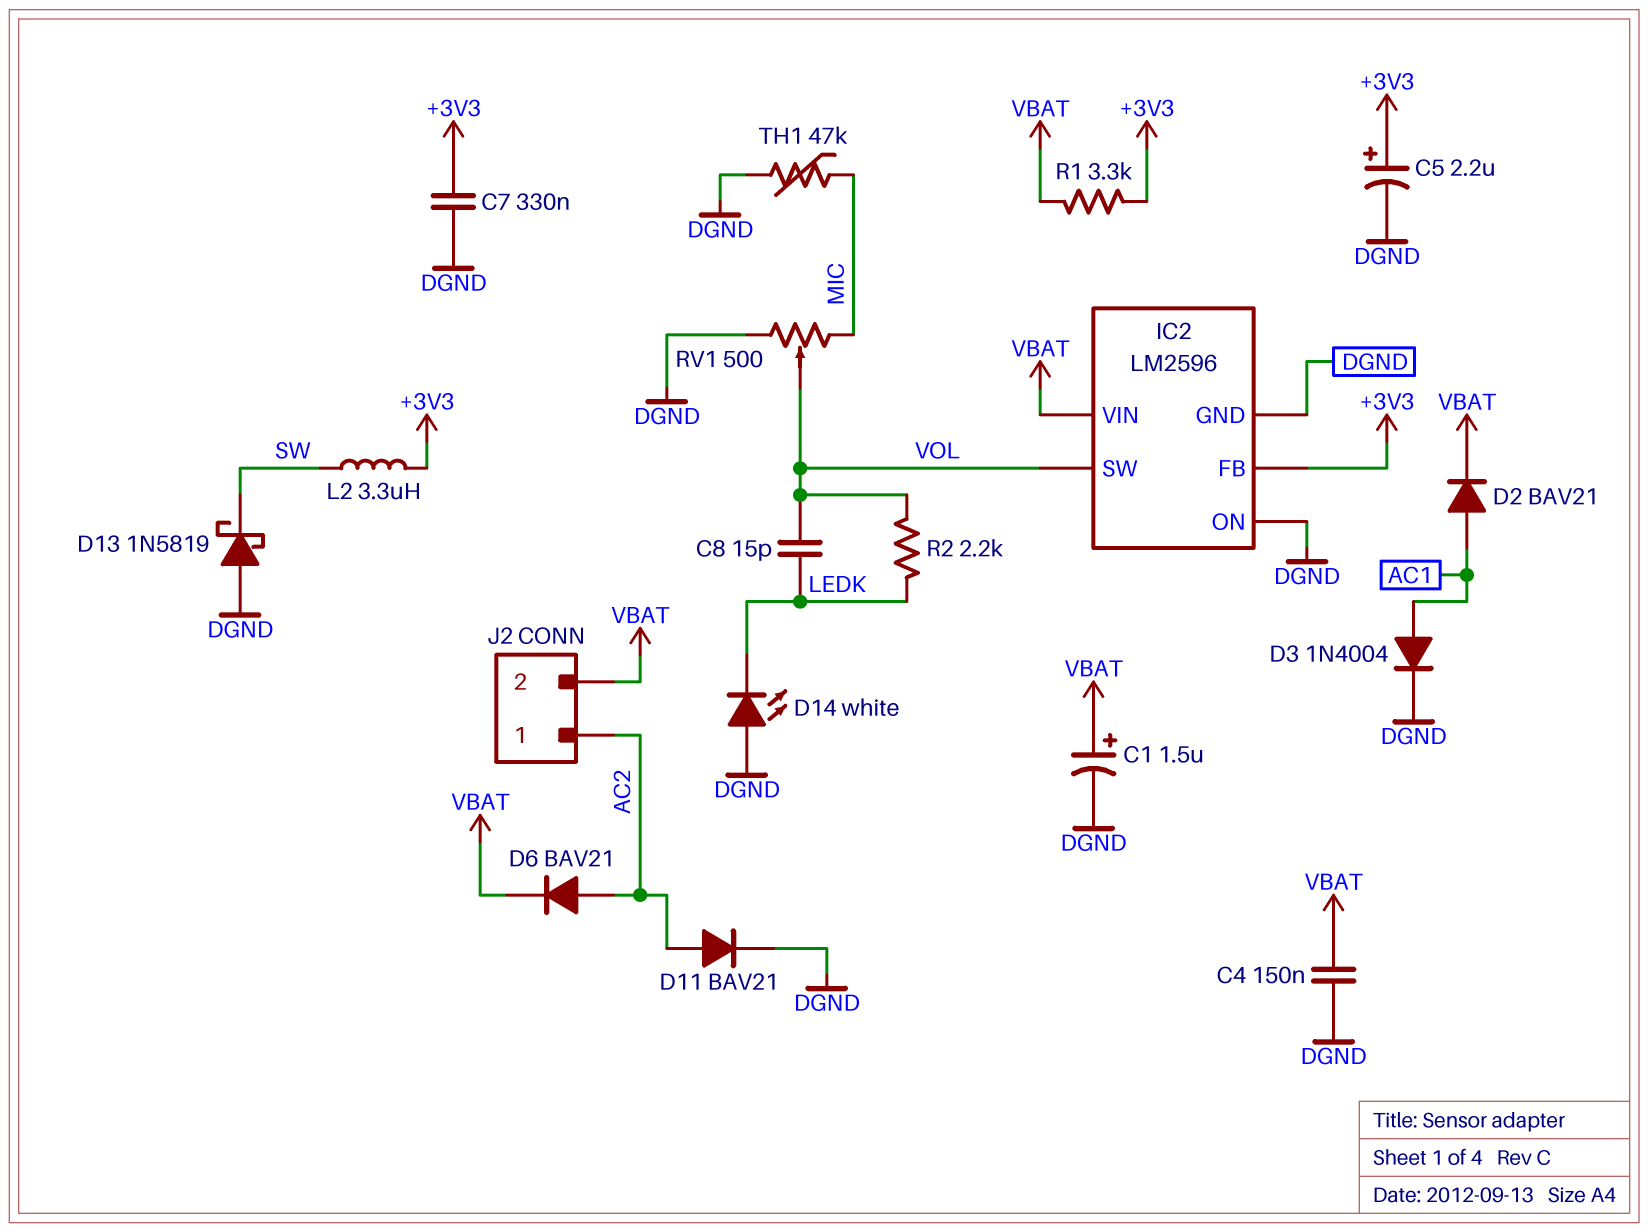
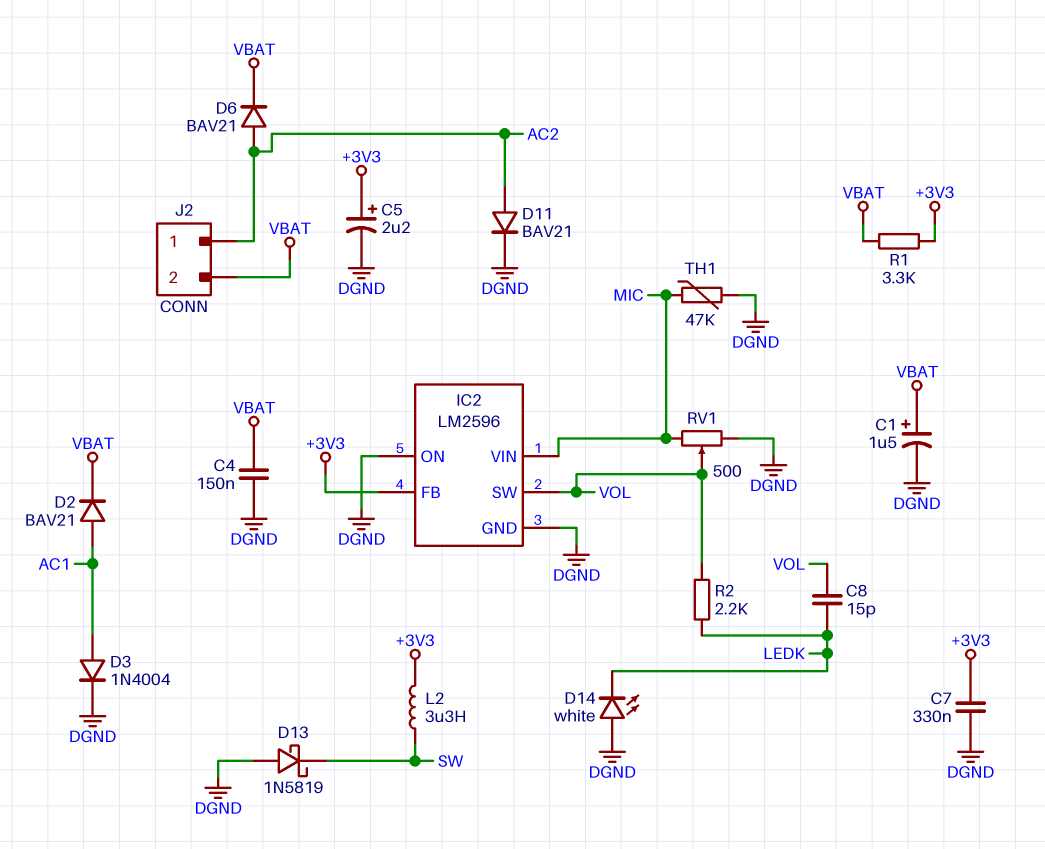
IC2 pin VIN: VBAT -> MIC

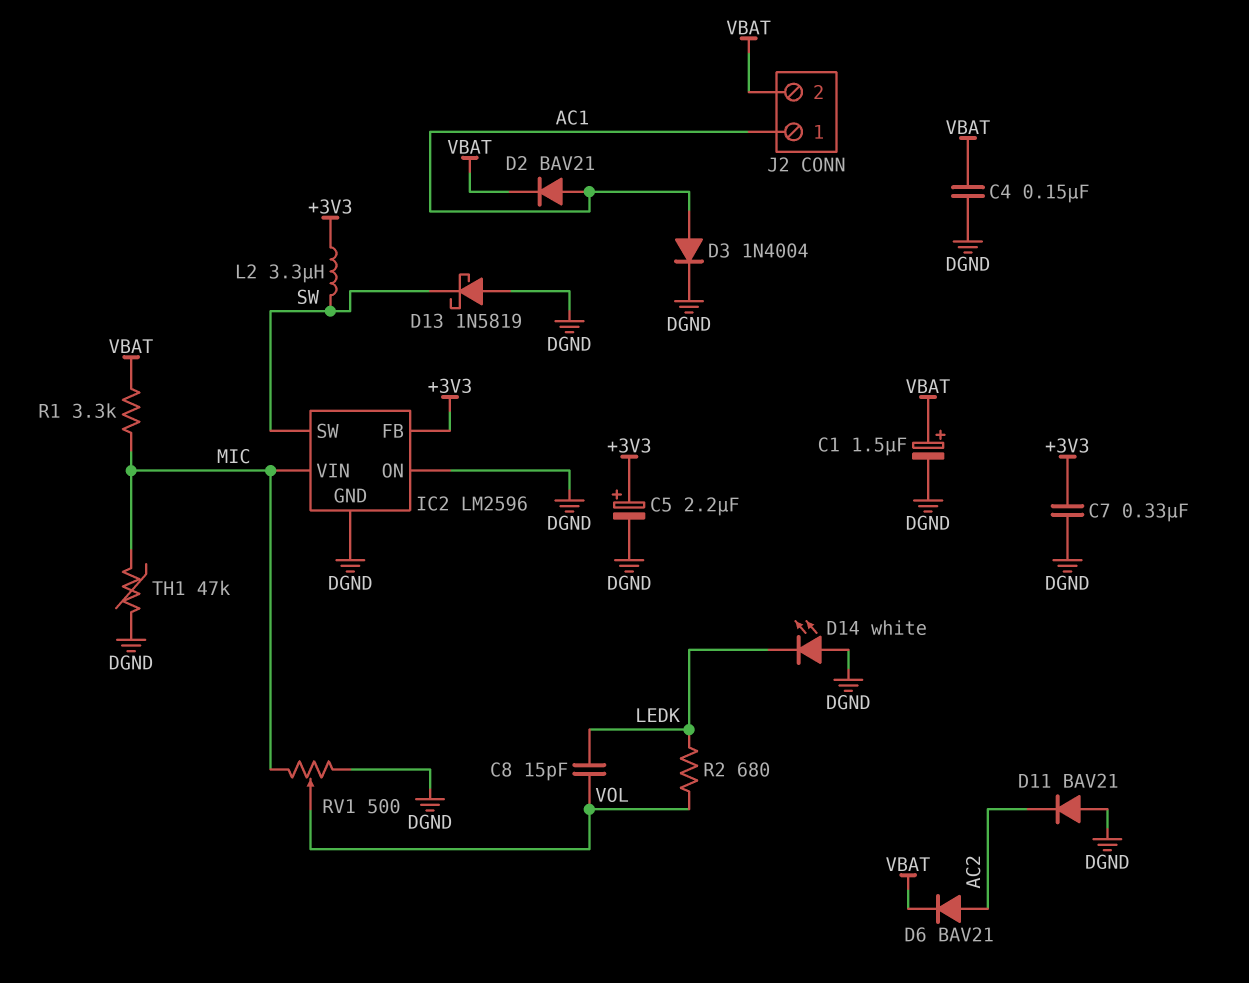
D11: diode BAV21 (A AC2, K DGND) -> diode BAV21 (A DGND, K AC2)
IC2 pin SW: VOL -> SW
J2 pin 1: AC2 -> AC1
R1: 3.3k (+3V3, VBAT) -> 3.3k (MIC, VBAT)
R2: 2.2k (LEDK, VOL) -> 680 (LEDK, VOL)

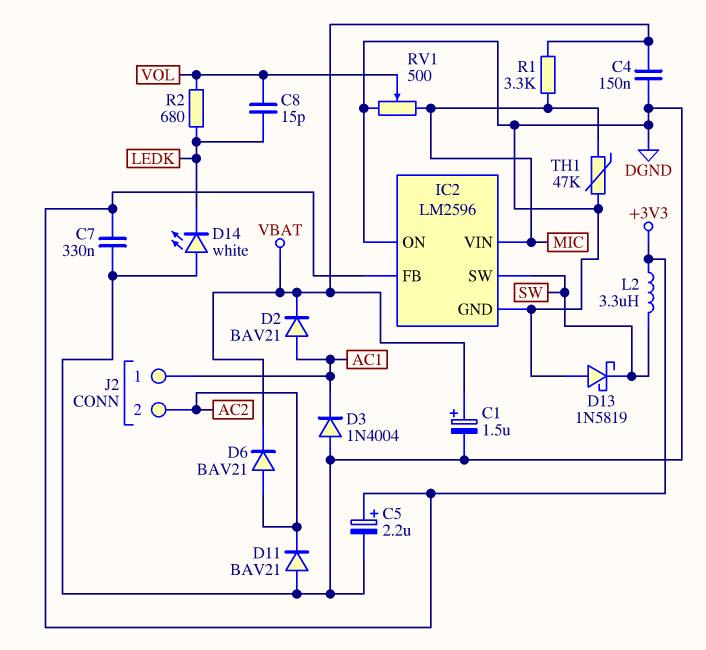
D3: diode 1N4004 (A AC1, K DGND) -> diode 1N4004 (A DGND, K AC1)
J2 pin 2: VBAT -> AC2

